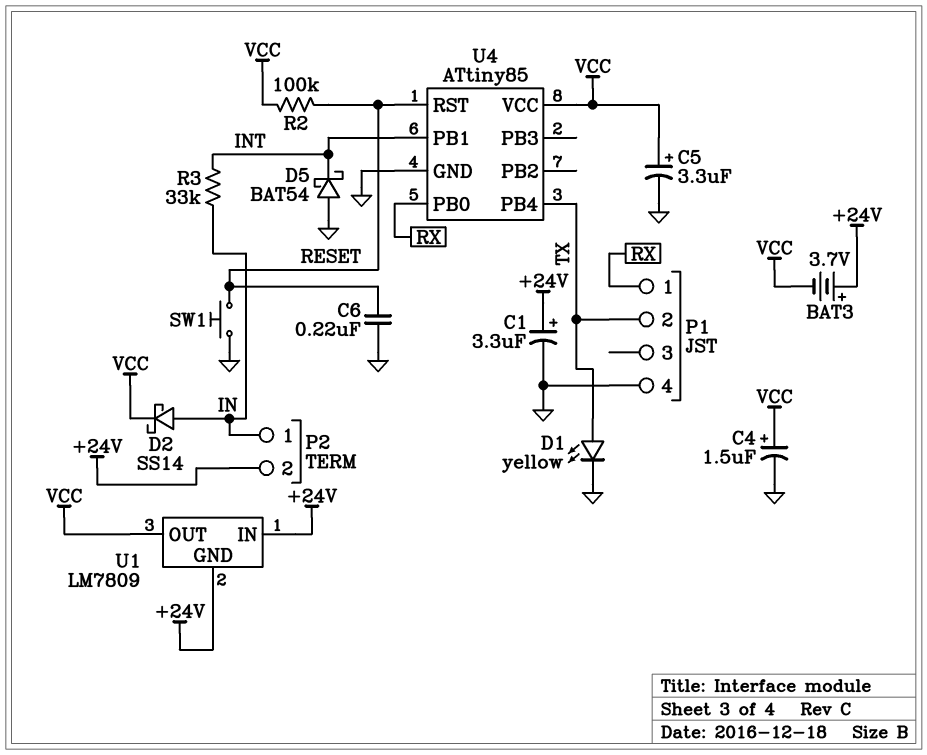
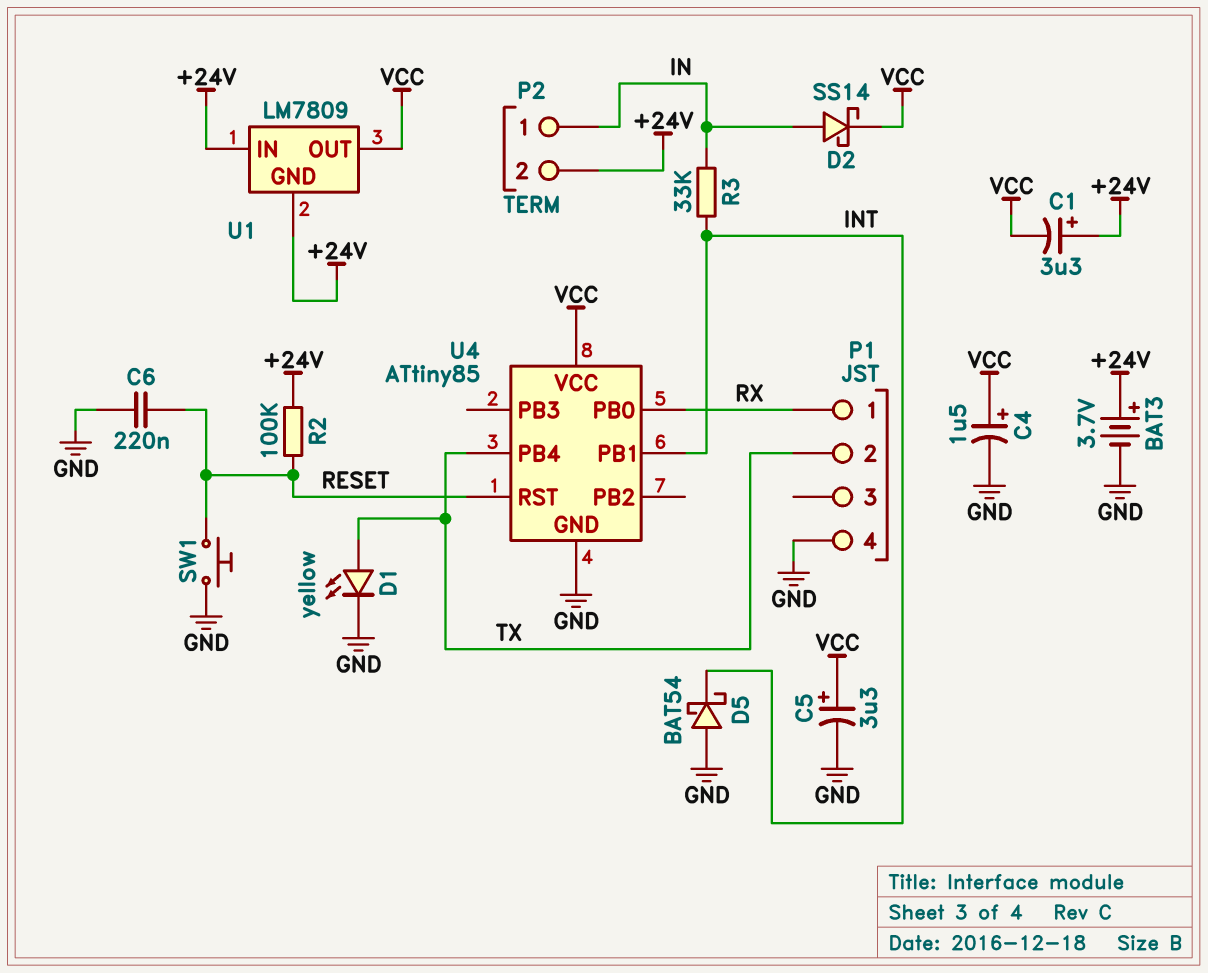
BAT3: 3.7V (plus +24V, minus VCC) -> 3.7V (plus +24V, minus GND)
C1: 3.3uF (plus +24V, minus GND) -> 3.3uF (plus +24V, minus VCC)
R2: 100k (RESET, VCC) -> 100k (+24V, RESET)

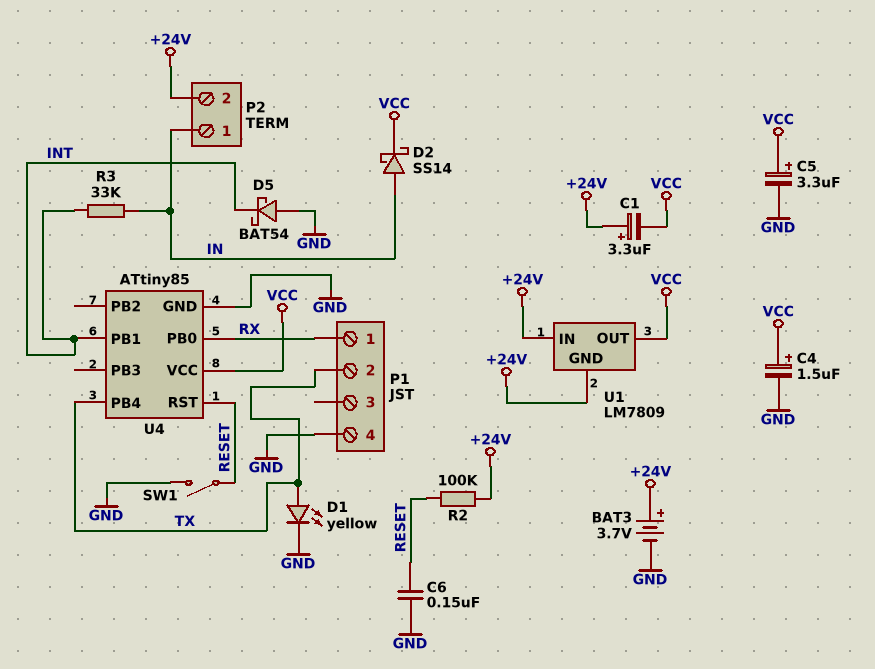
C6: 220nF (GND, RESET) -> 150nF (GND, RESET)
SW1: button (GND, RESET) -> switch (GND, RESET)

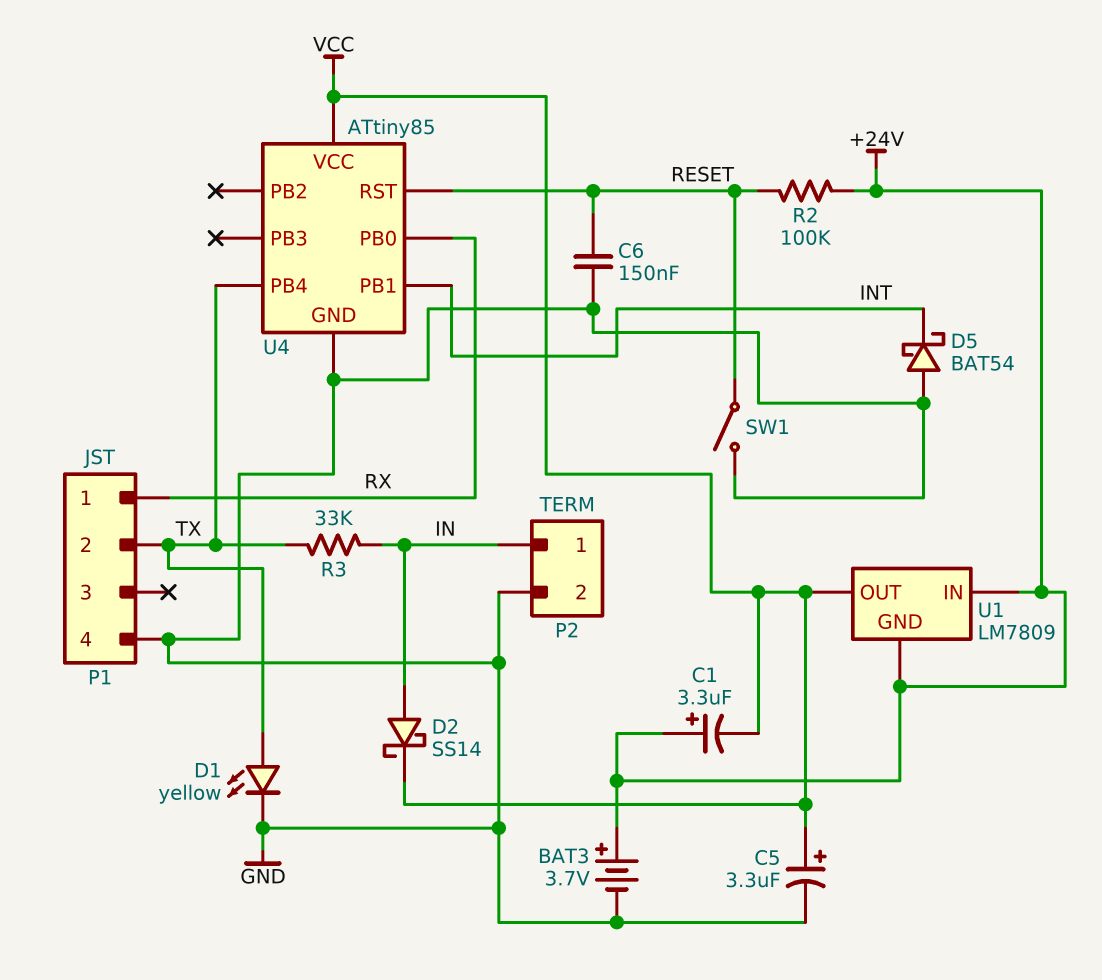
C4: 1.5uF (plus VCC, minus GND) -> none
P2 pin 2: +24V -> GND
R3: 33k (IN, INT) -> 33k (IN, TX)

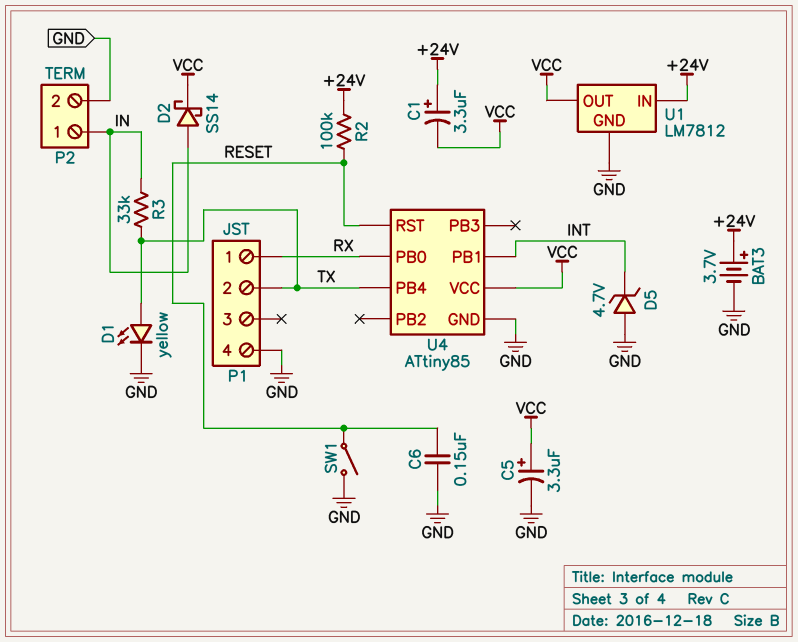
D5: schottky BAT54 (A GND, K INT) -> zener 4.7V (A GND, K INT)
U1: LM7809 -> LM7812
U1 pin GND: +24V -> GND

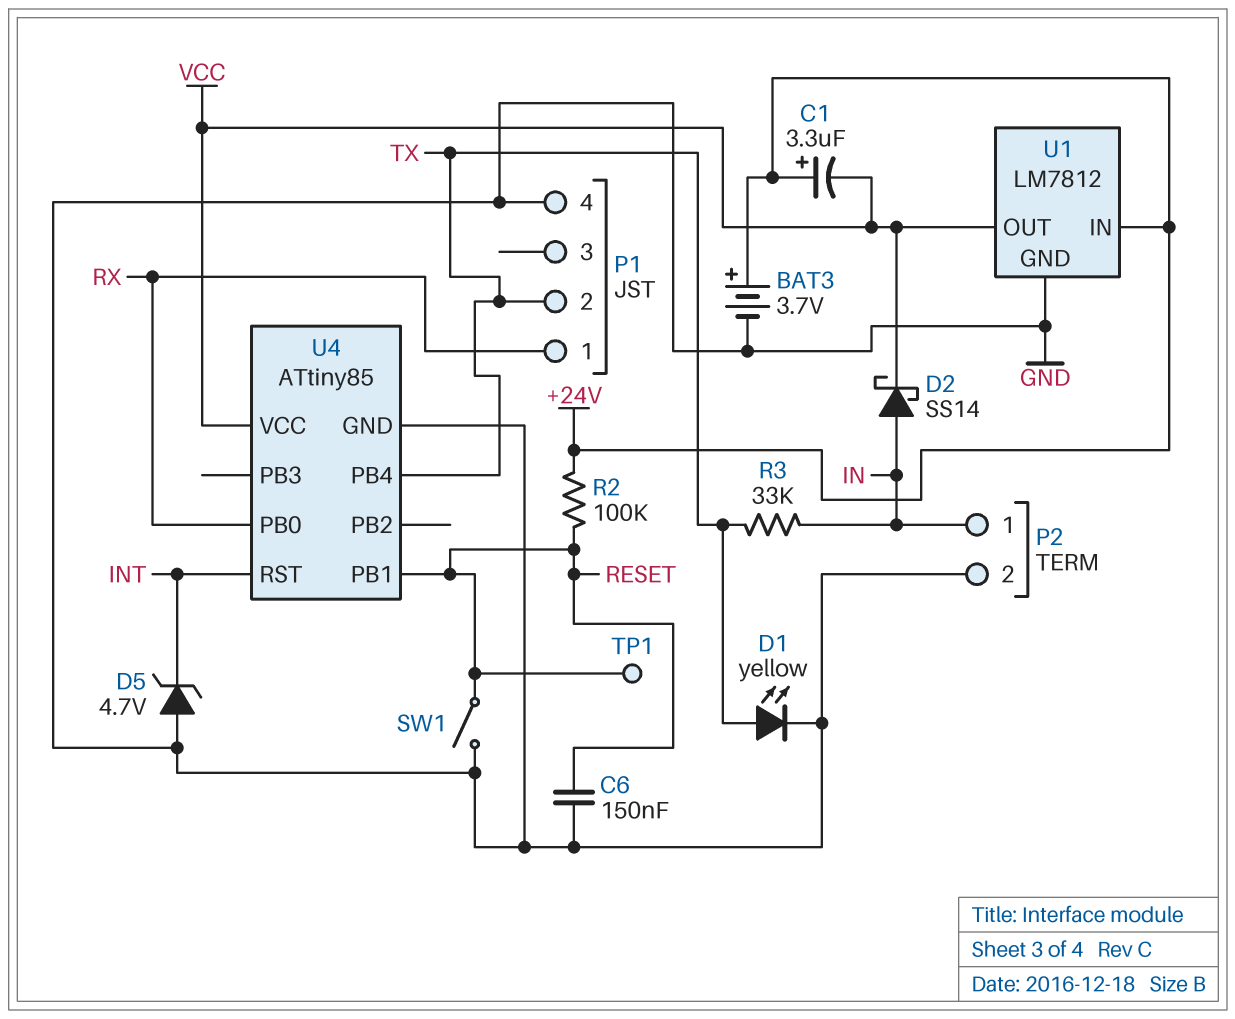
C5: 3.3uF (plus VCC, minus GND) -> none
TP1: none -> test point (RESET)
U4 pin PB1: INT -> RESET
U4 pin RST: RESET -> INT

